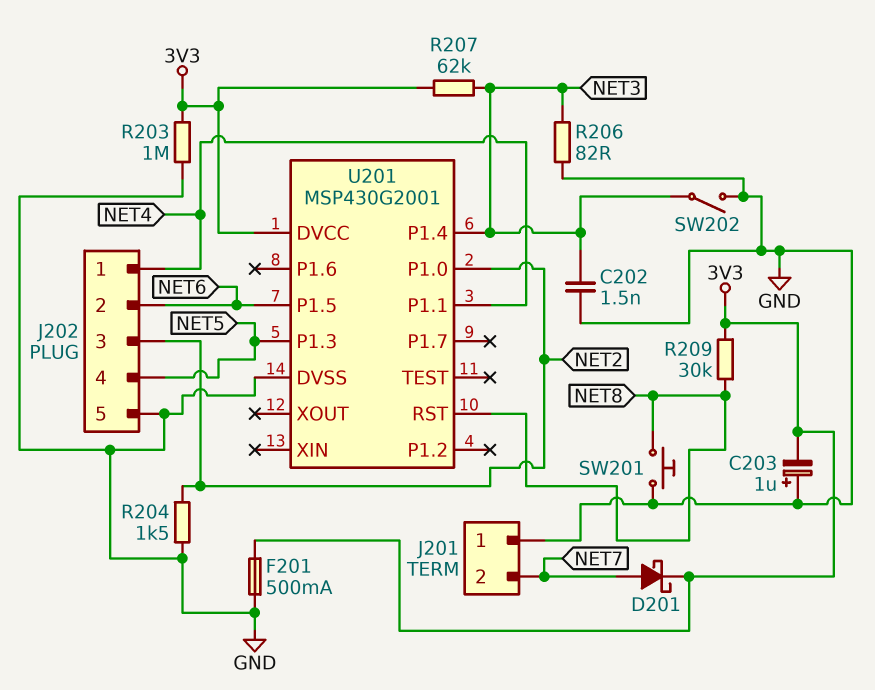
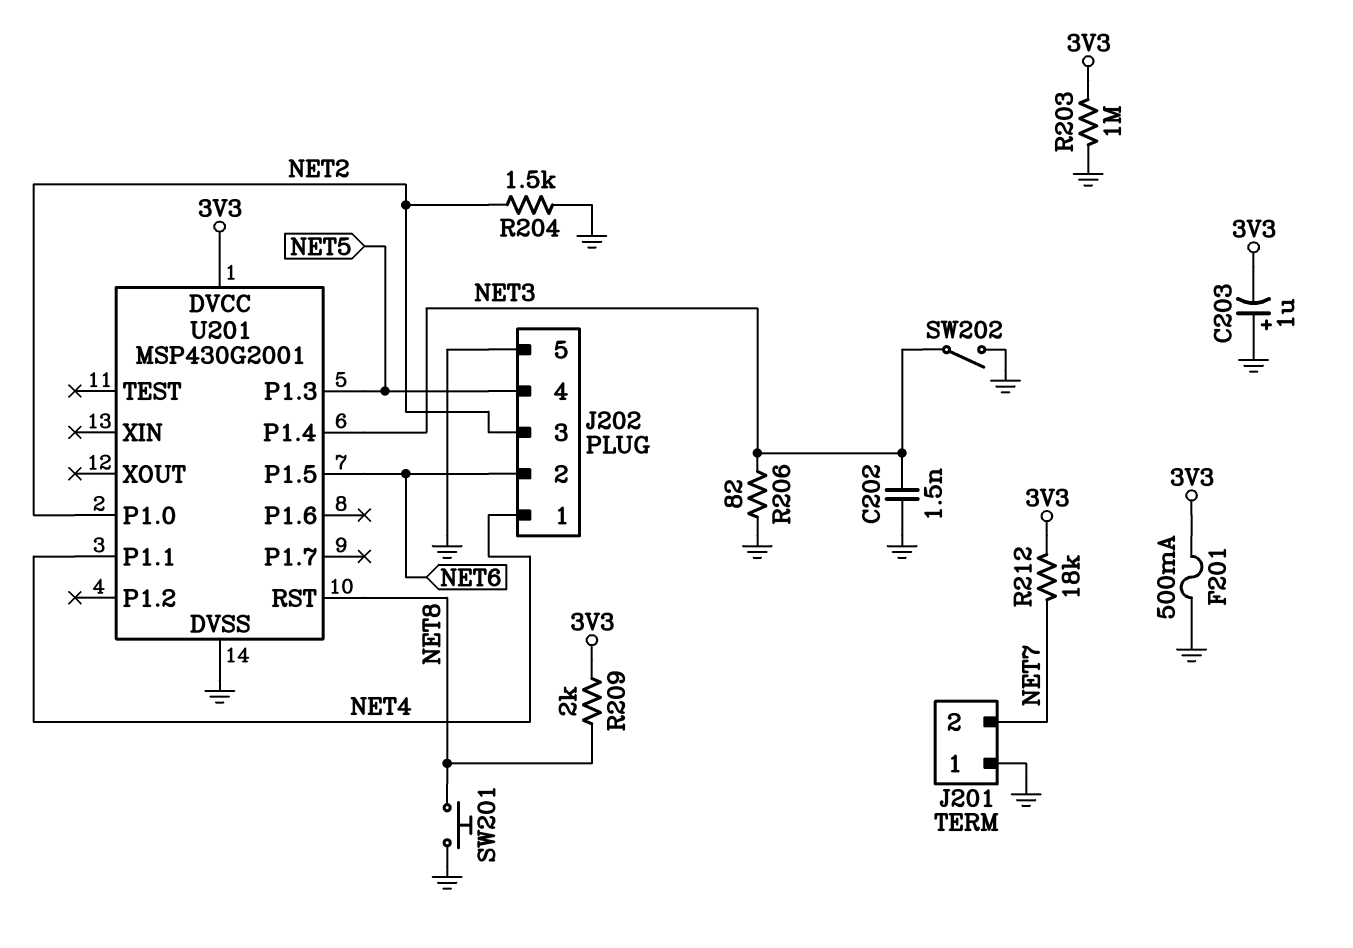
D201: schottky (A NET7, K 3V3) -> none
R207: 62k (3V3, NET3) -> none
R209: 30k (3V3, NET8) -> 2k (3V3, NET8)
R212: none -> 18k (3V3, NET7)

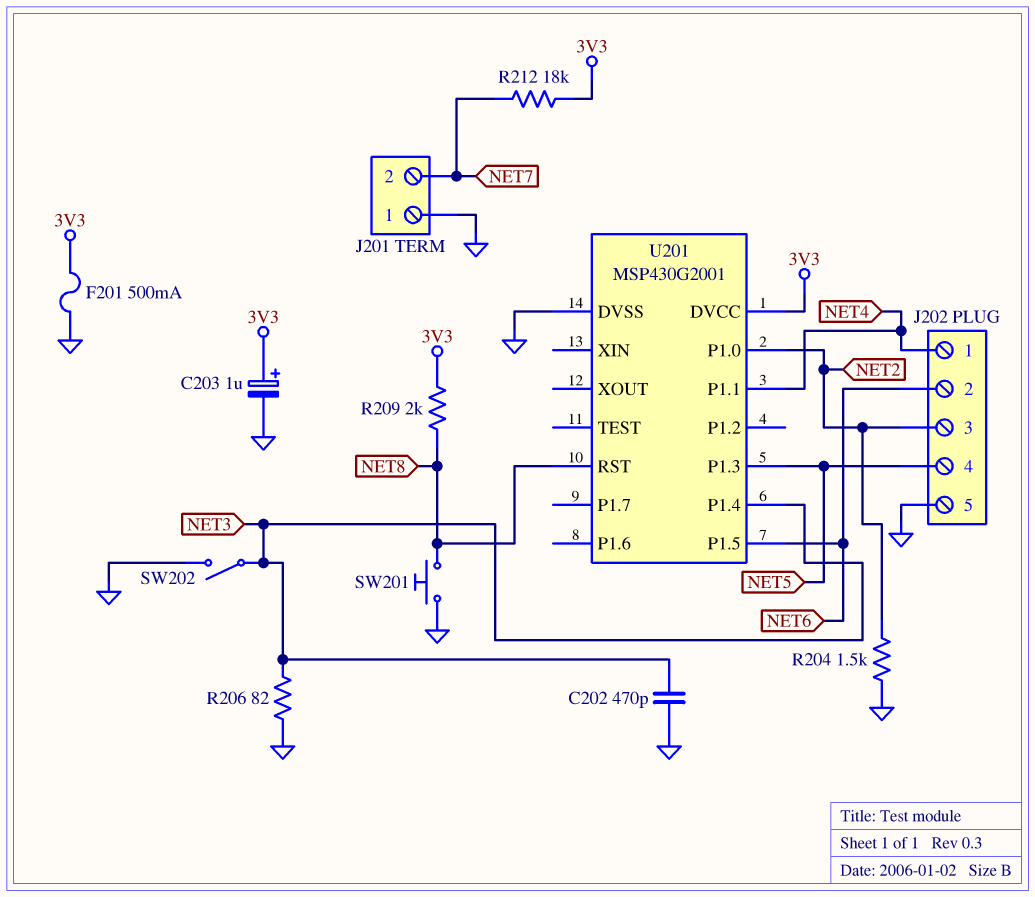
C202: 1.5nF (GND, NET3) -> 470pF (GND, NET3)
C203: 1uF (plus GND, minus 3V3) -> 1uF (plus 3V3, minus GND)
R203: 1M (3V3, GND) -> none

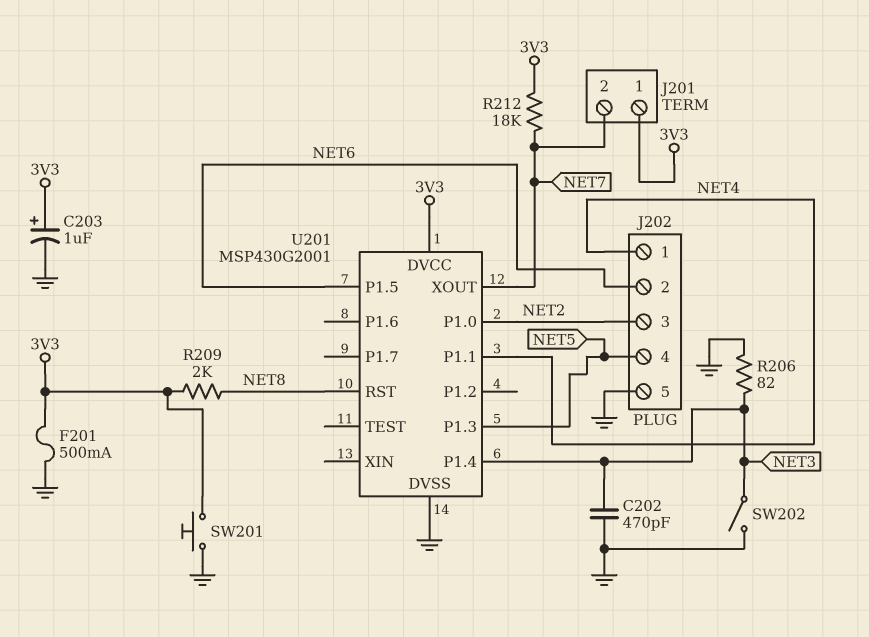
J201 pin 1: GND -> 3V3
R204: 1.5k (GND, NET2) -> none
SW201: button (GND, NET8) -> button (3V3, GND)
U201 pin XOUT: none -> NET7

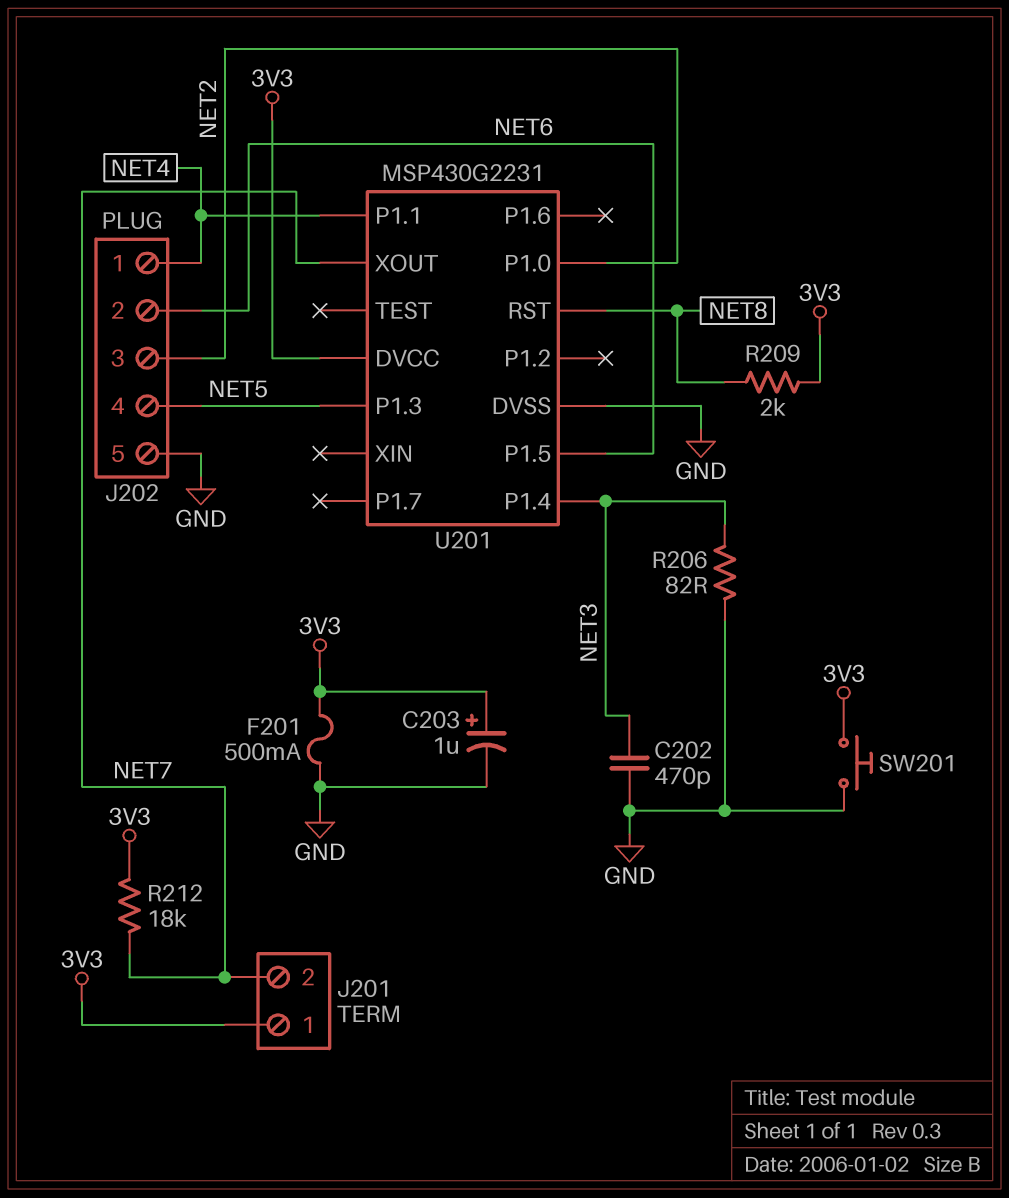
SW202: switch (GND, NET3) -> none
U201: MSP430G2001 -> MSP430G2231

